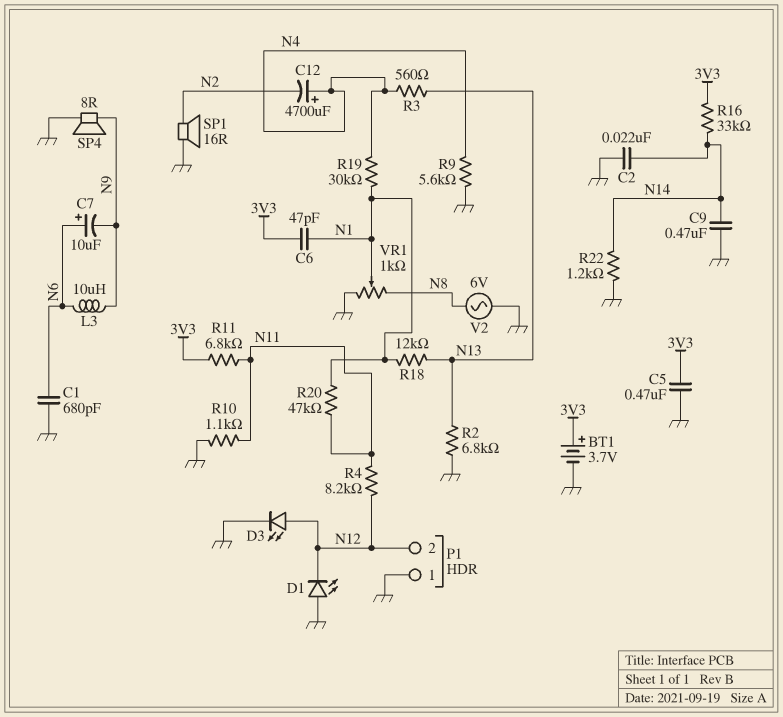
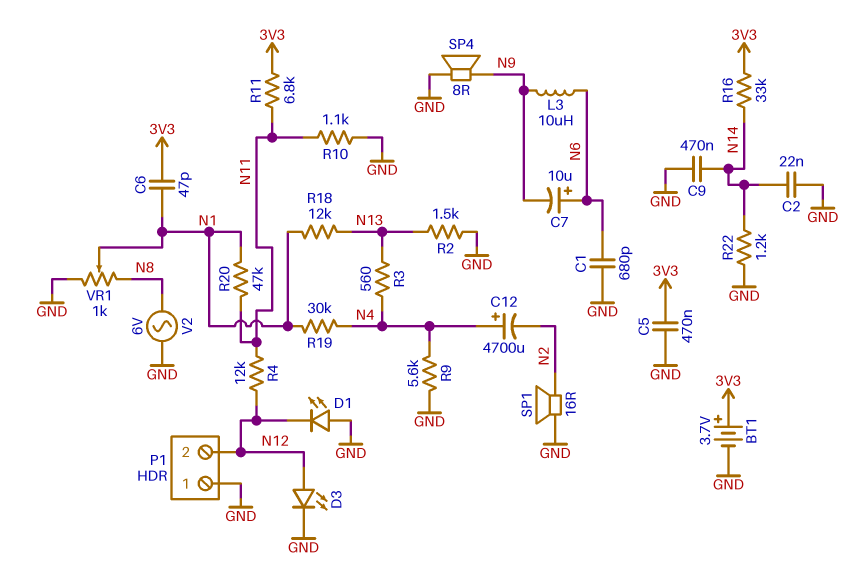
R2: 6.8k (GND, N13) -> 1.5k (GND, N13)
R4: 8.2k (N11, N12) -> 12k (N11, N12)

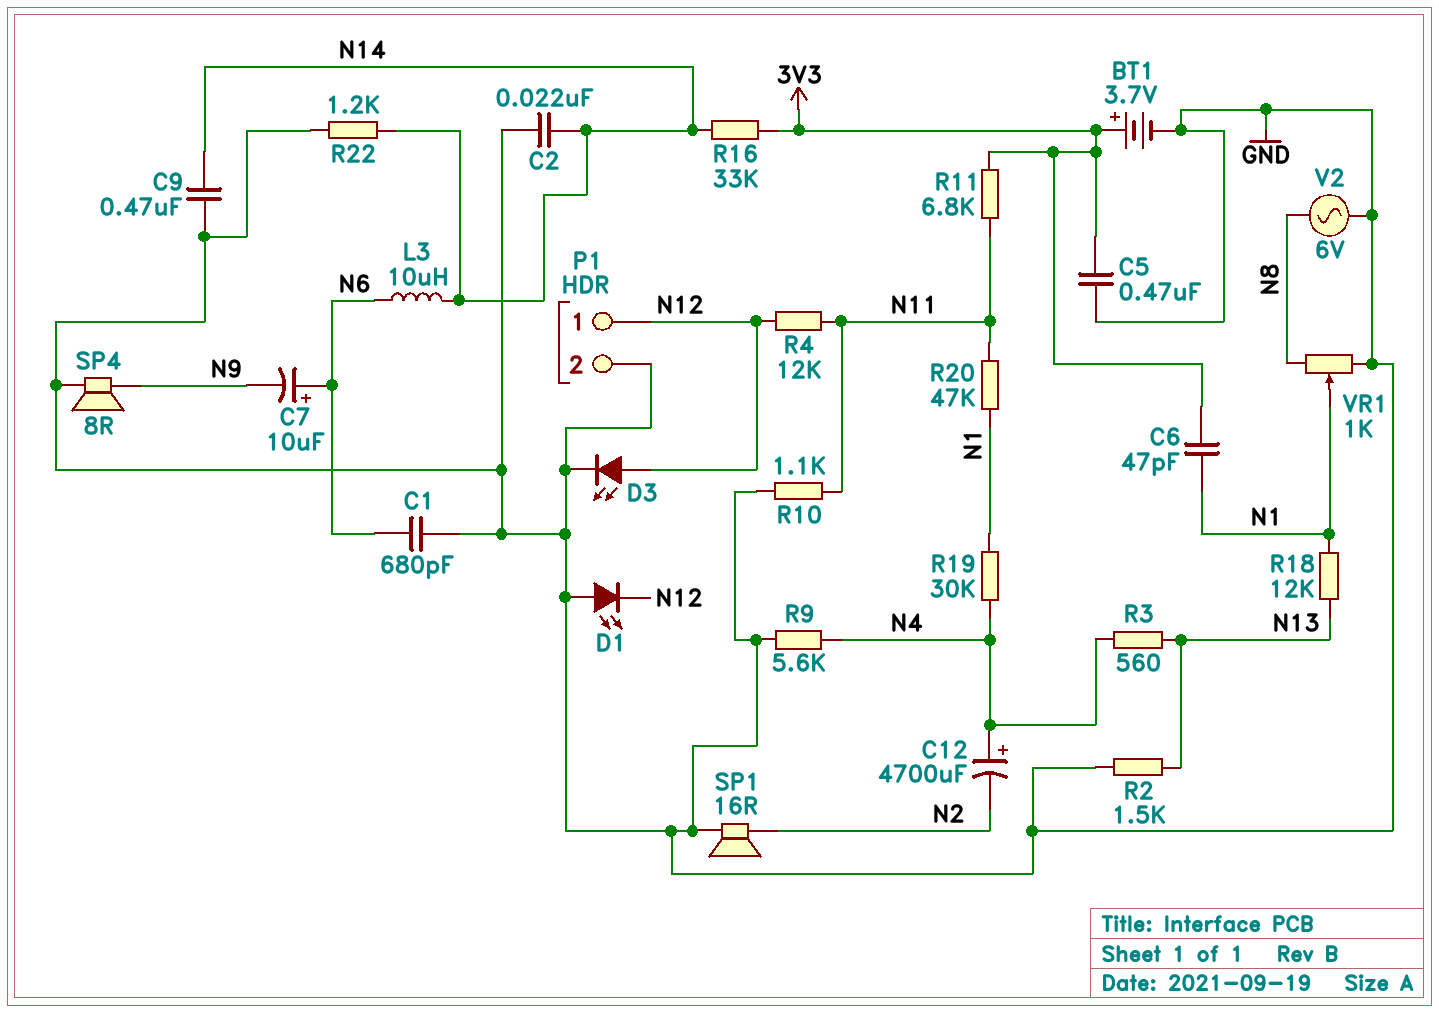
L3: 10uH (N6, N9) -> 10uH (N6, N14)
P1 pin 1: GND -> N12
P1 pin 2: N12 -> GND

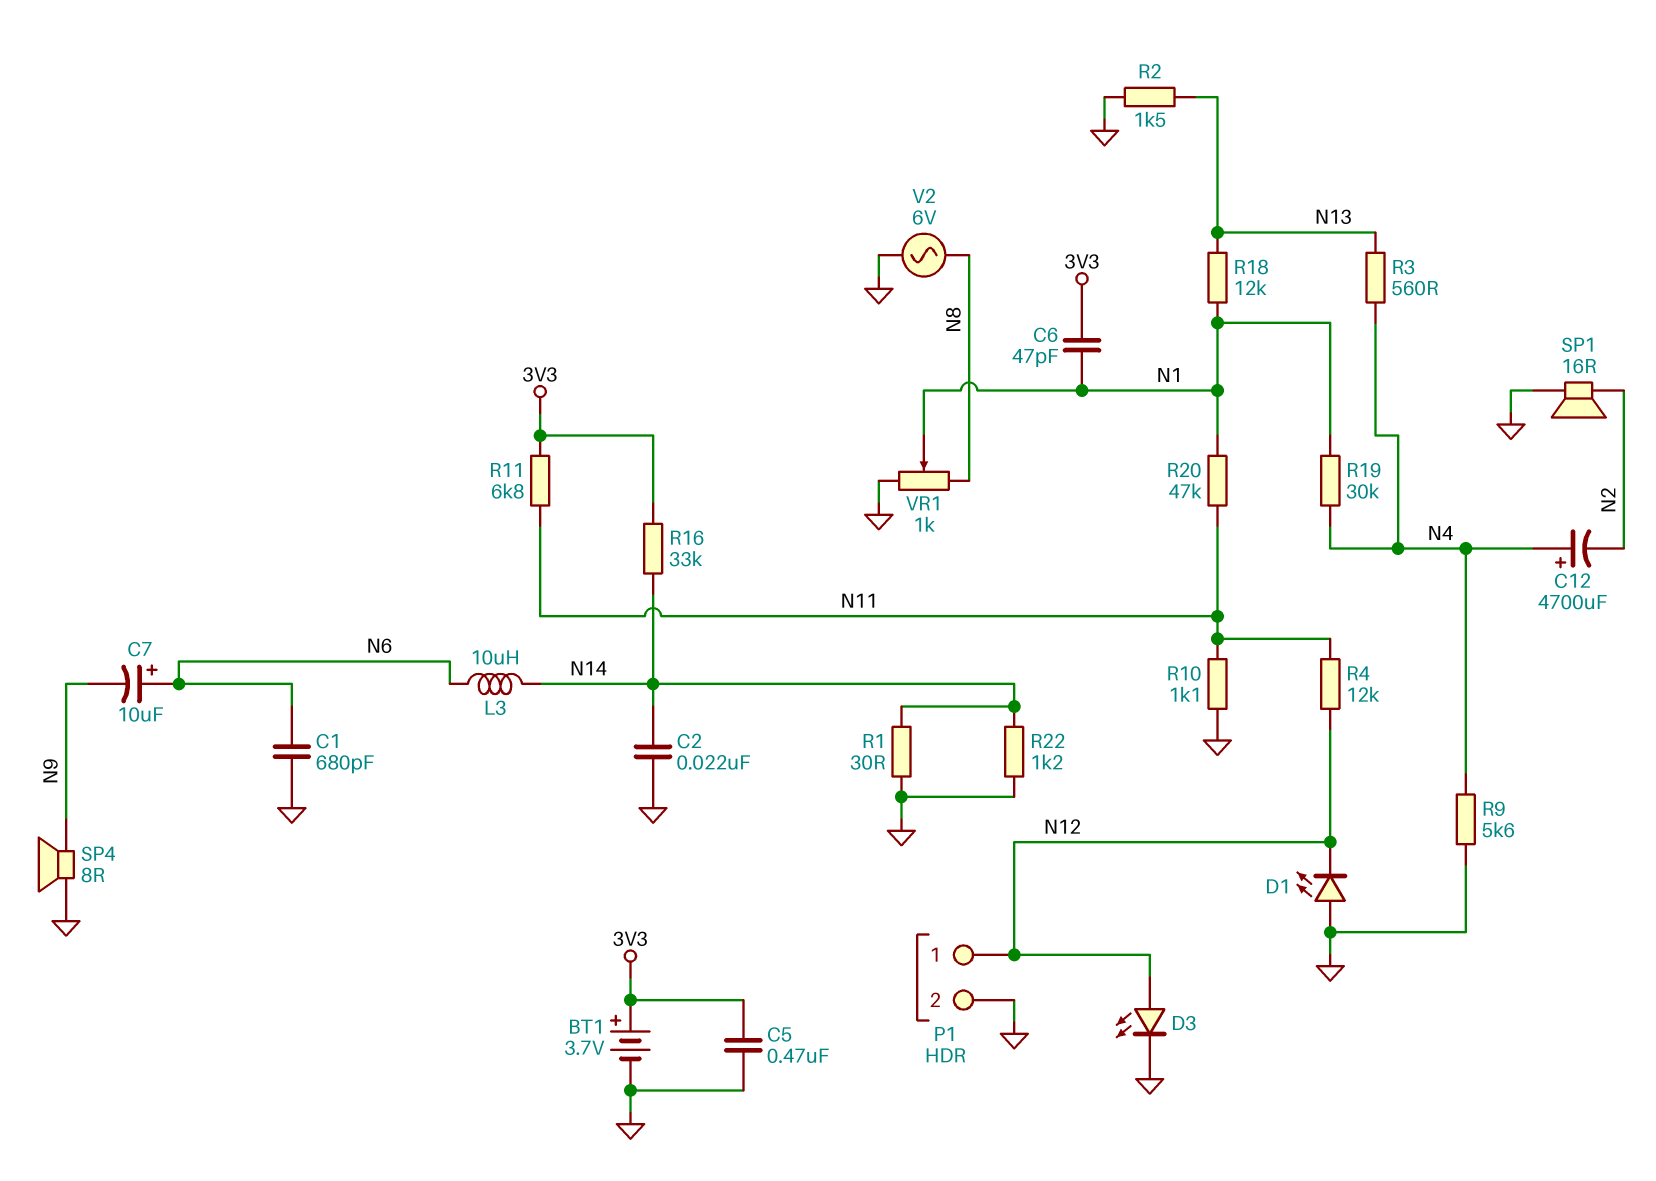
C9: 470nF (GND, N14) -> none
R1: none -> 30 (GND, N14)

